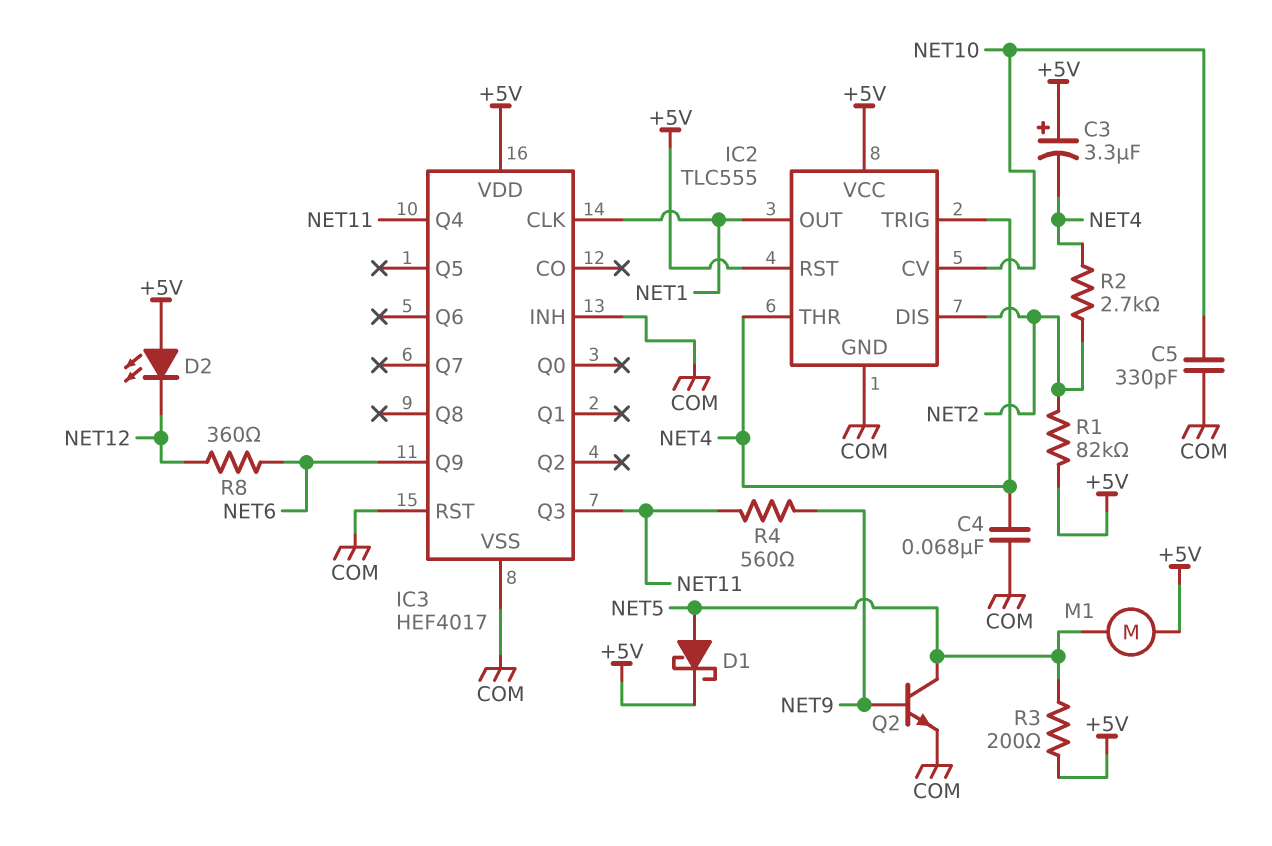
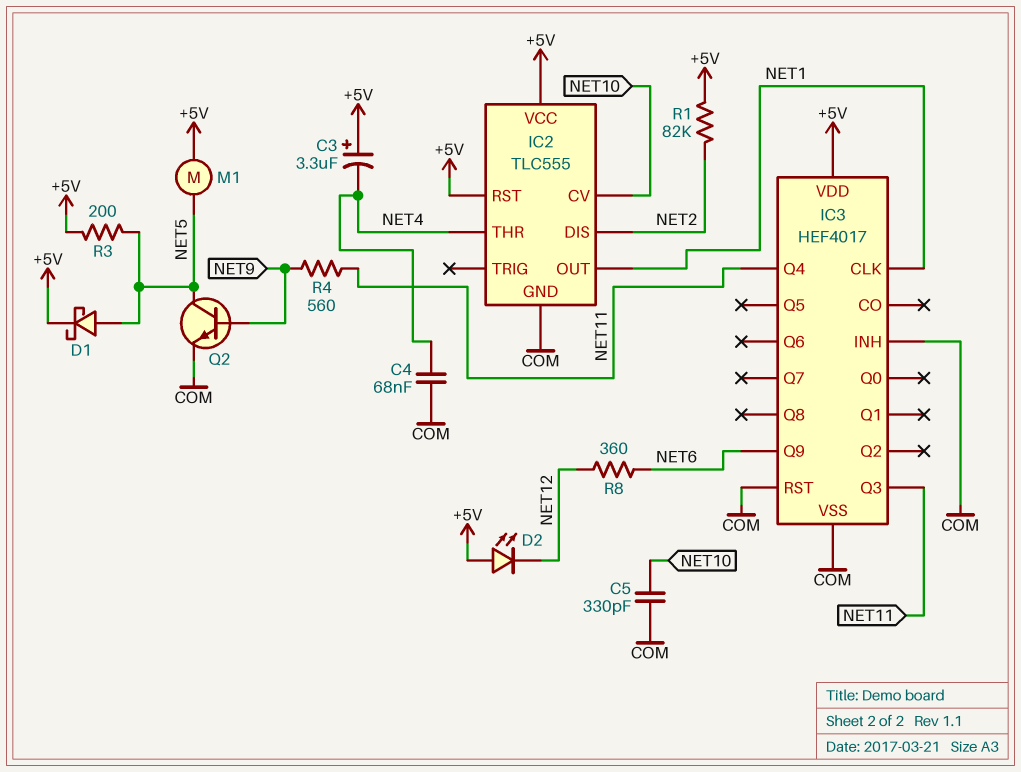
IC2 pin TRIG: NET4 -> none
R2: 2.7k (NET2, NET4) -> none

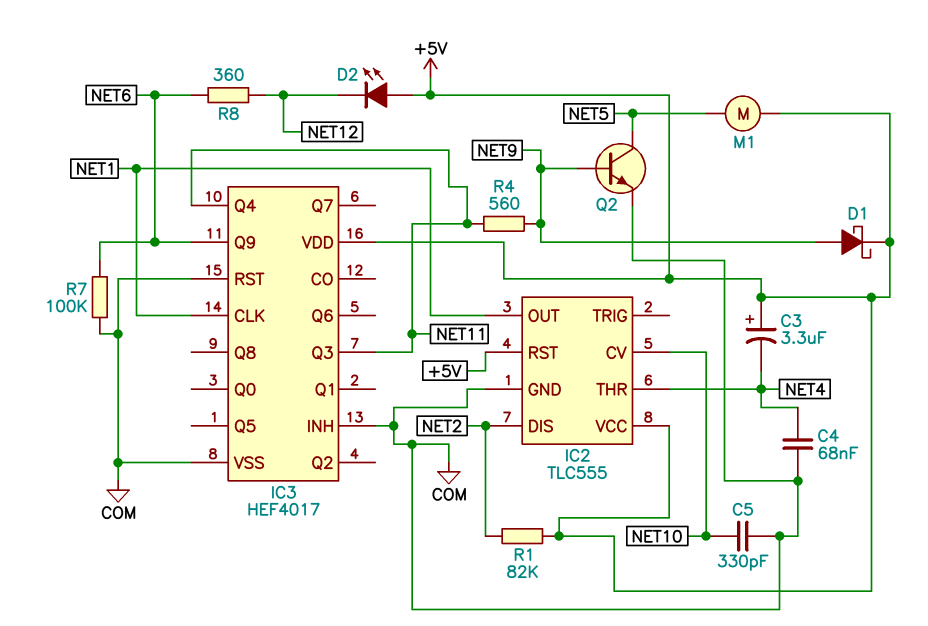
D1: schottky (A NET5, K +5V) -> schottky (A NET9, K +5V)
R3: 200 (+5V, NET5) -> none
R7: none -> 100k (COM, NET6)

